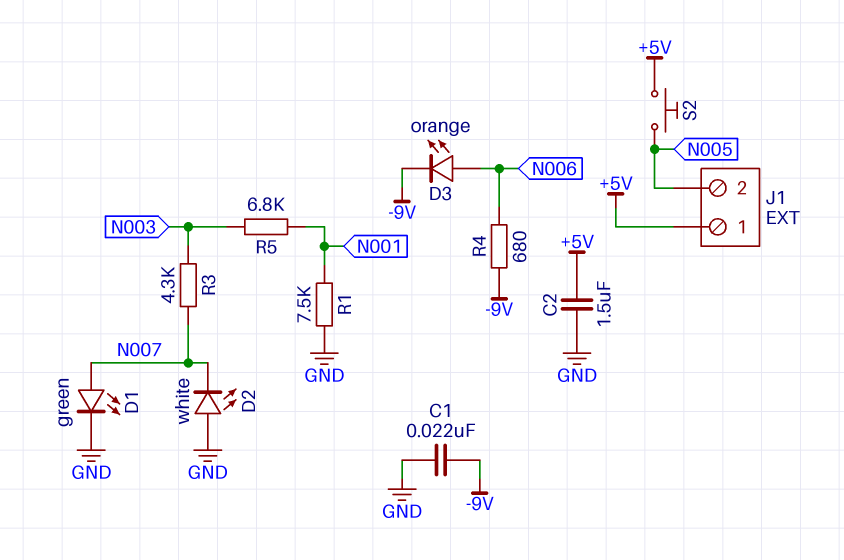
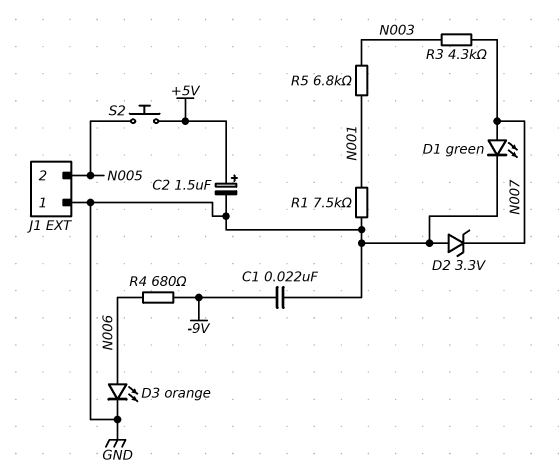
C2: 1.5uF (+5V, GND) -> 1.5uF (plus +5V, minus GND)
D2: LED white (A GND, K N007) -> zener 3.3V (A GND, K N007)
D3: LED orange (A N006, K -9V) -> LED orange (A N006, K GND)
J1 pin 1: +5V -> GND

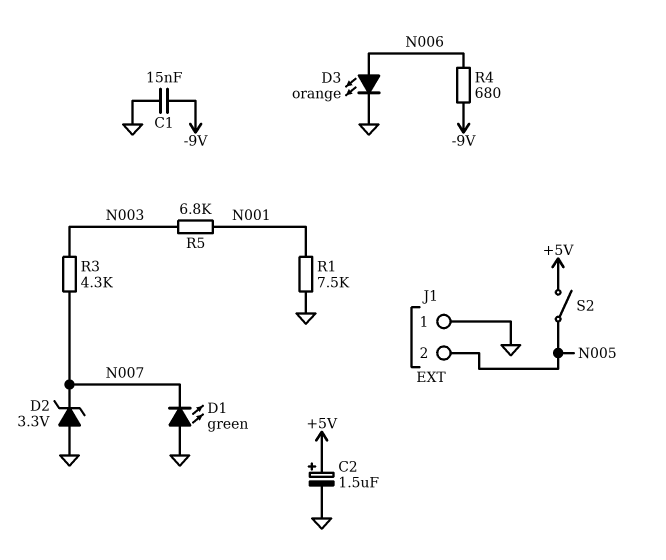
C1: 22nF (-9V, GND) -> 15nF (-9V, GND)
D1: LED green (A N007, K GND) -> LED green (A GND, K N007)
S2: button (+5V, N005) -> switch (+5V, N005)

